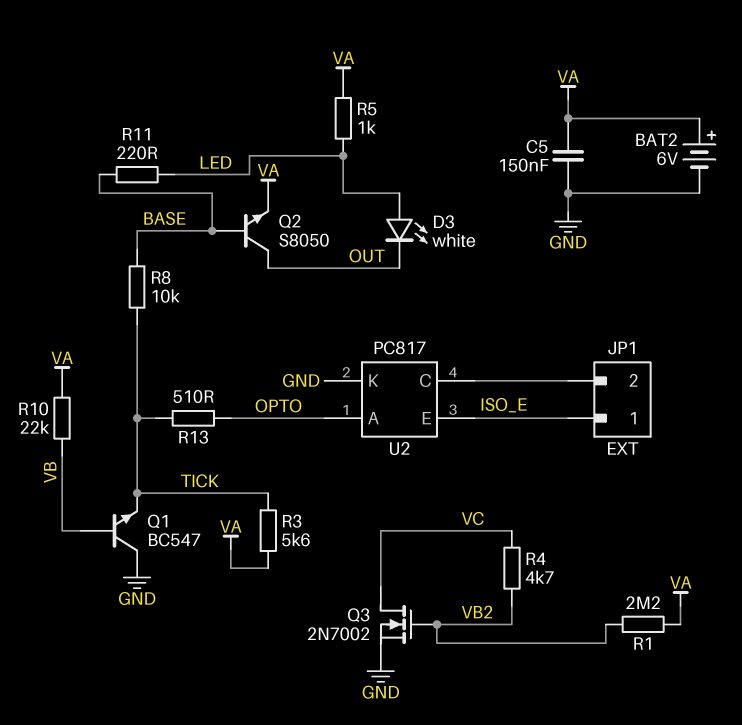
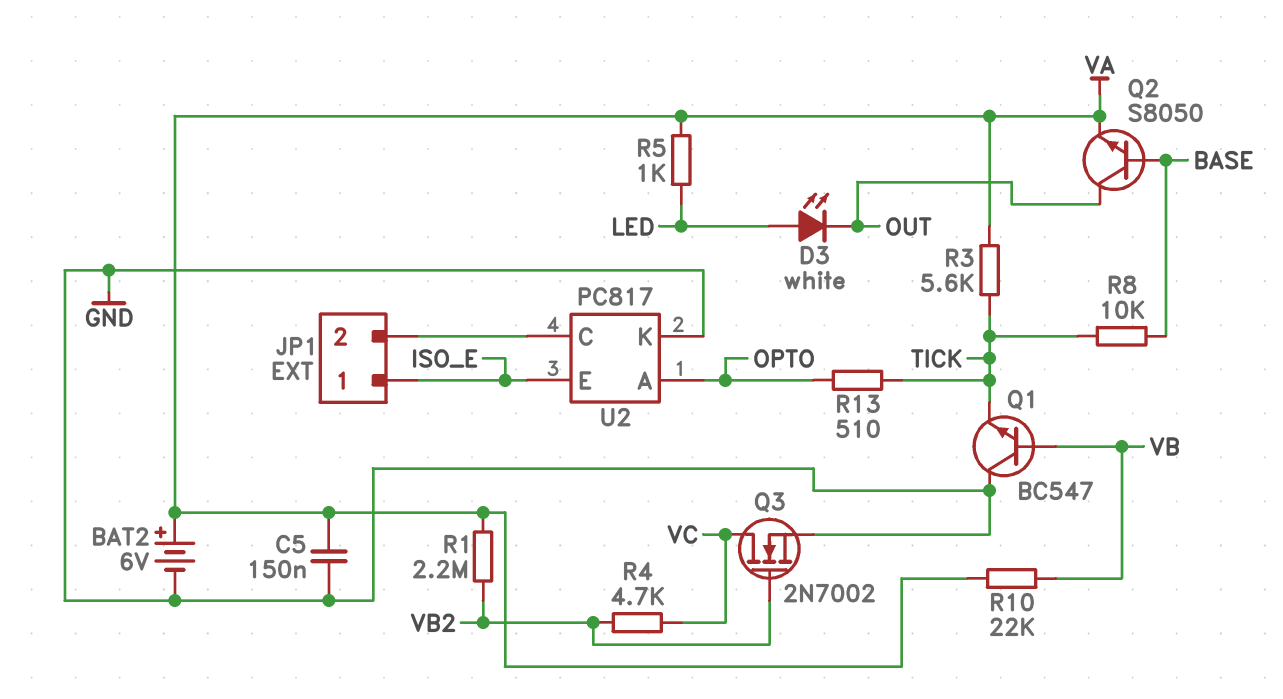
R11: 220 (BASE, LED) -> none

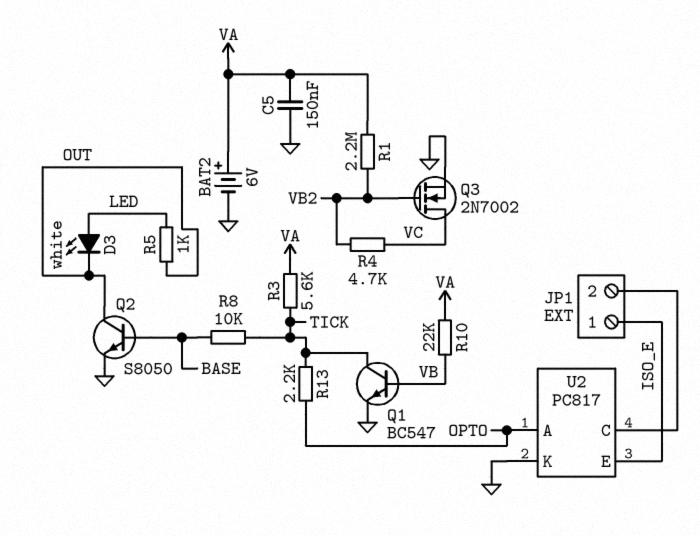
Q1: NPN BC547 (B VB, C GND, E TICK) -> NPN BC547 (B VB, C TICK, E GND)
Q2: NPN S8050 (B BASE, C OUT, E VA) -> NPN S8050 (B BASE, C OUT, E GND)
R5: 1k (LED, VA) -> 1k (LED, OUT)
R13: 510 (OPTO, TICK) -> 2.2k (OPTO, TICK)

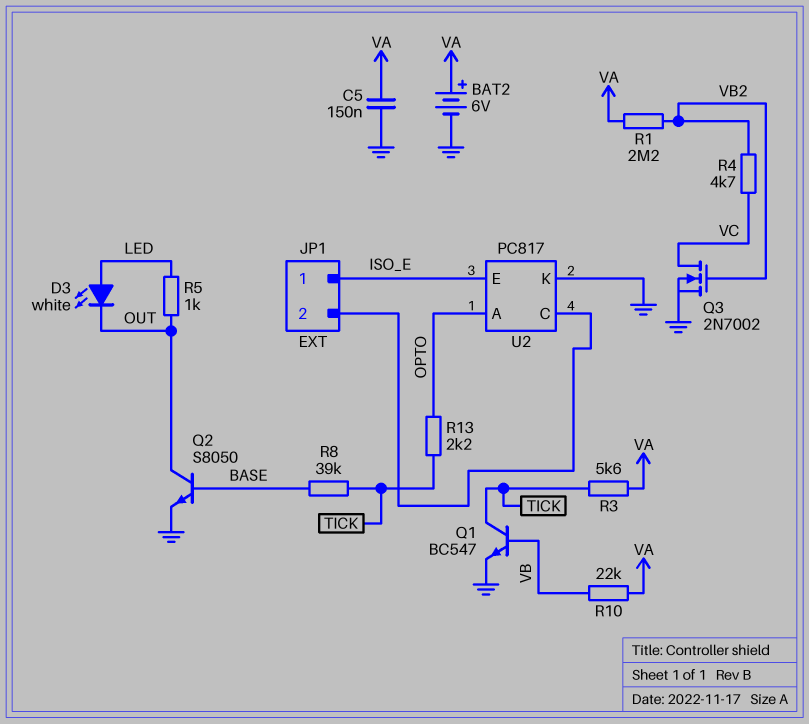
R8: 10k (BASE, TICK) -> 39k (BASE, TICK)

